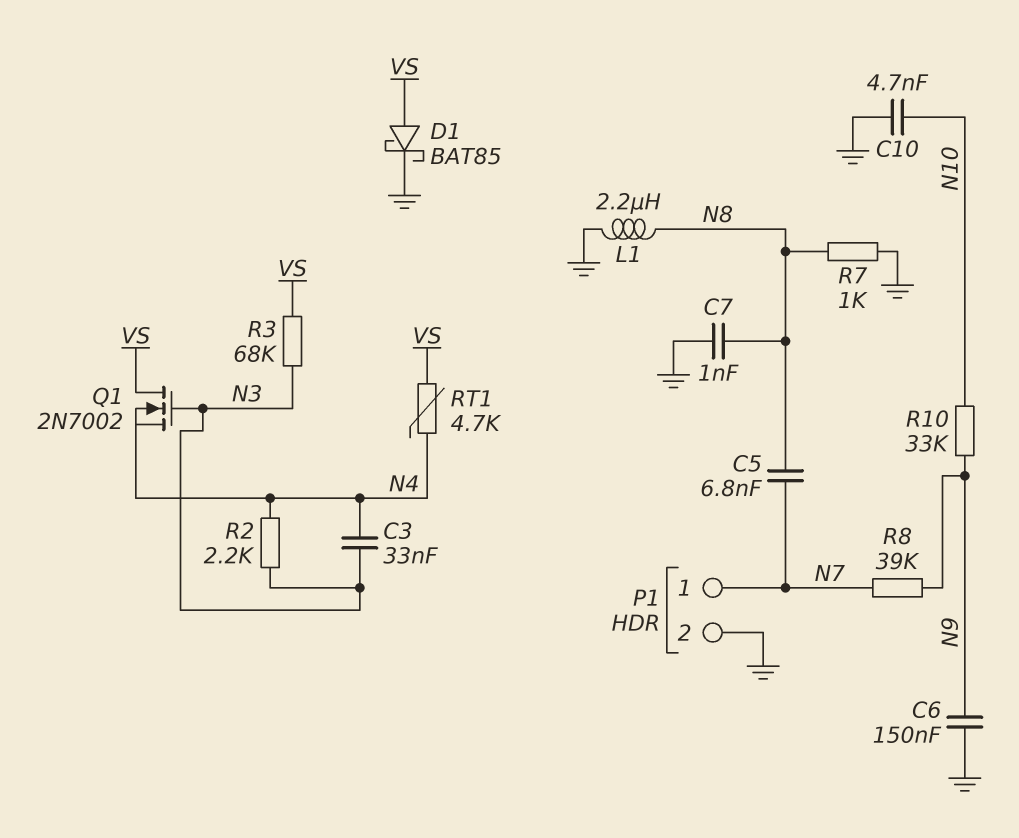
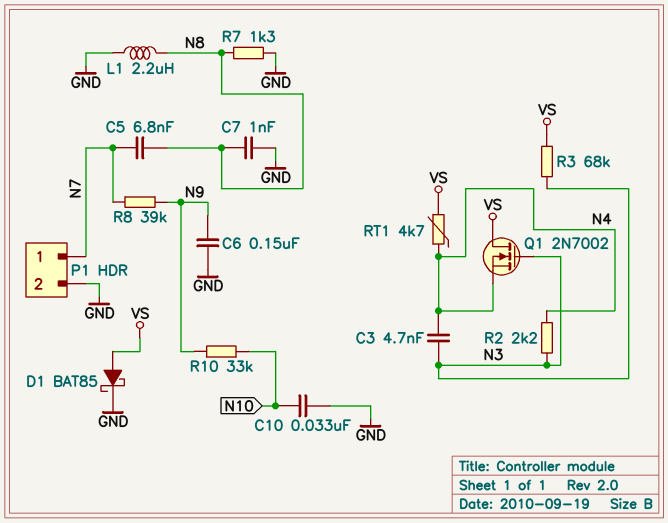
C3: 33nF (N3, N4) -> 4.7nF (N3, N4)
C10: 4.7nF (GND, N10) -> 33nF (GND, N10)
R7: 1k (GND, N8) -> 1.3k (GND, N8)

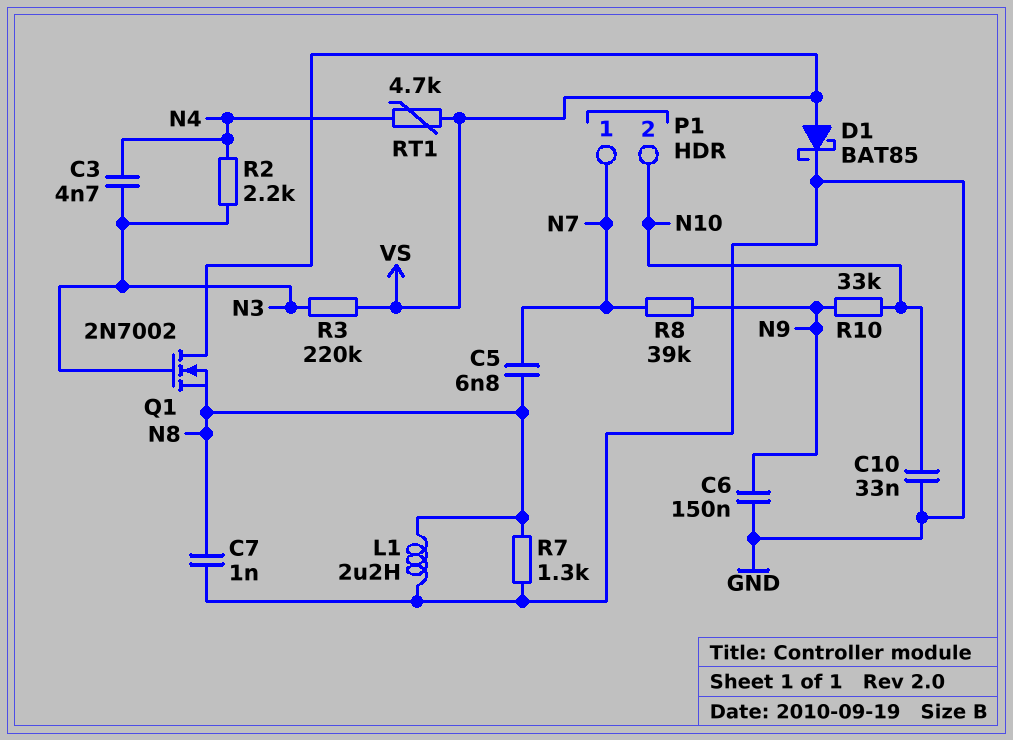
P1 pin 2: GND -> N10
Q1: NMOS 2N7002 (G N3, D VS, S N4) -> NMOS 2N7002 (G N3, D VS, S N8)
R3: 68k (N3, VS) -> 220k (N3, VS)

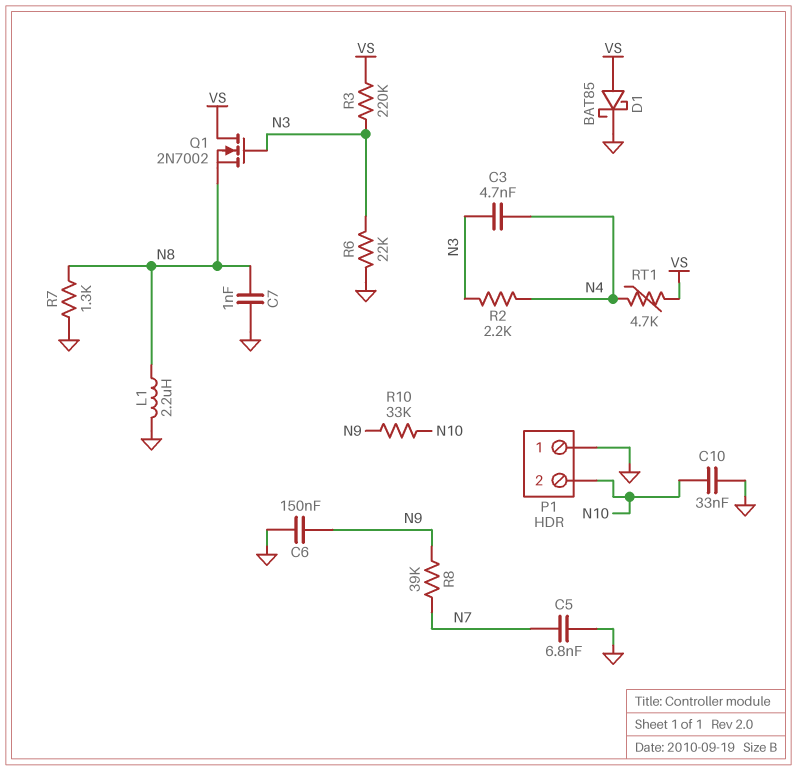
C5: 6.8nF (N7, N8) -> 6.8nF (GND, N7)
P1 pin 1: N7 -> GND
R6: none -> 22k (GND, N3)

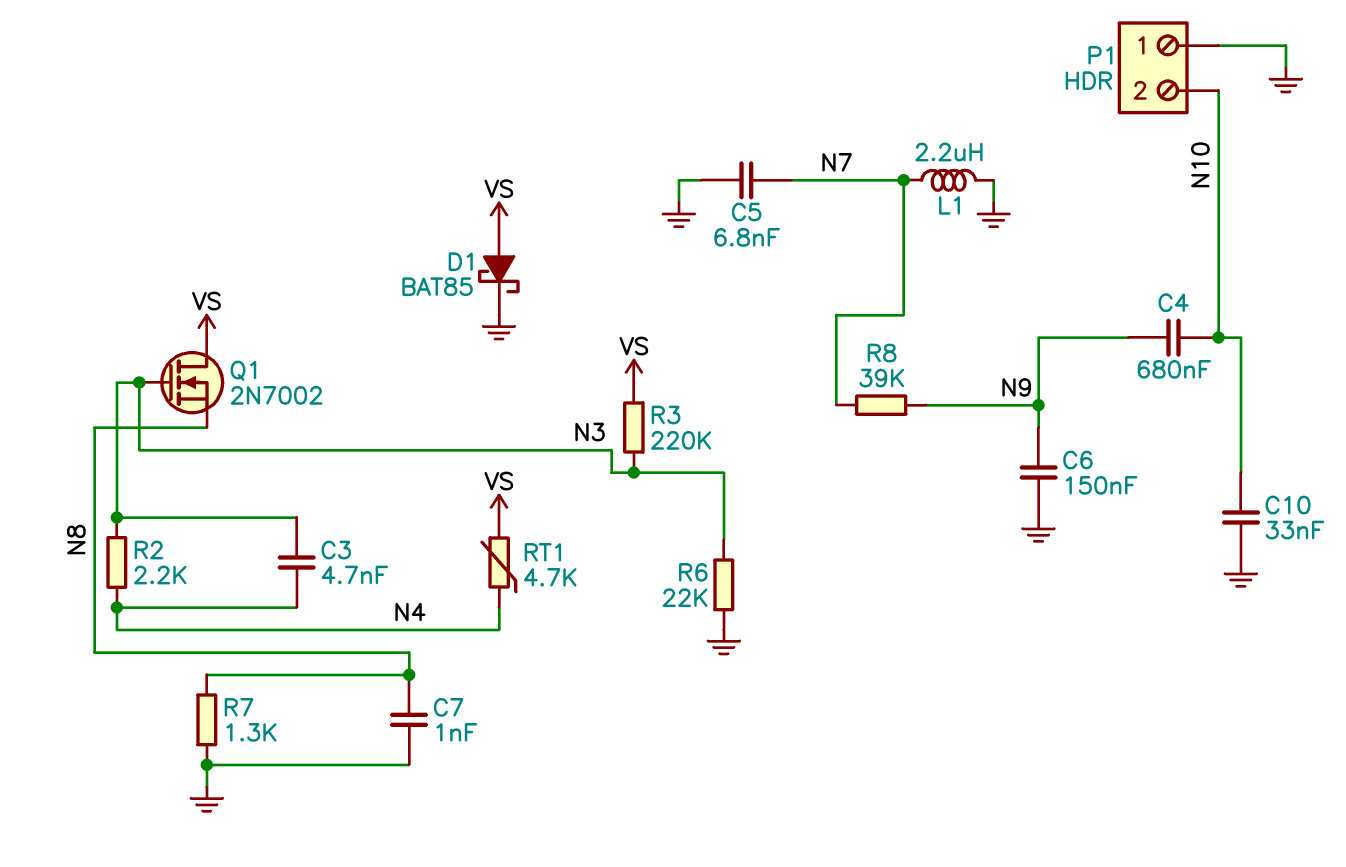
C4: none -> 680nF (N9, N10)
L1: 2.2uH (GND, N8) -> 2.2uH (GND, N7)
R10: 33k (N9, N10) -> none

